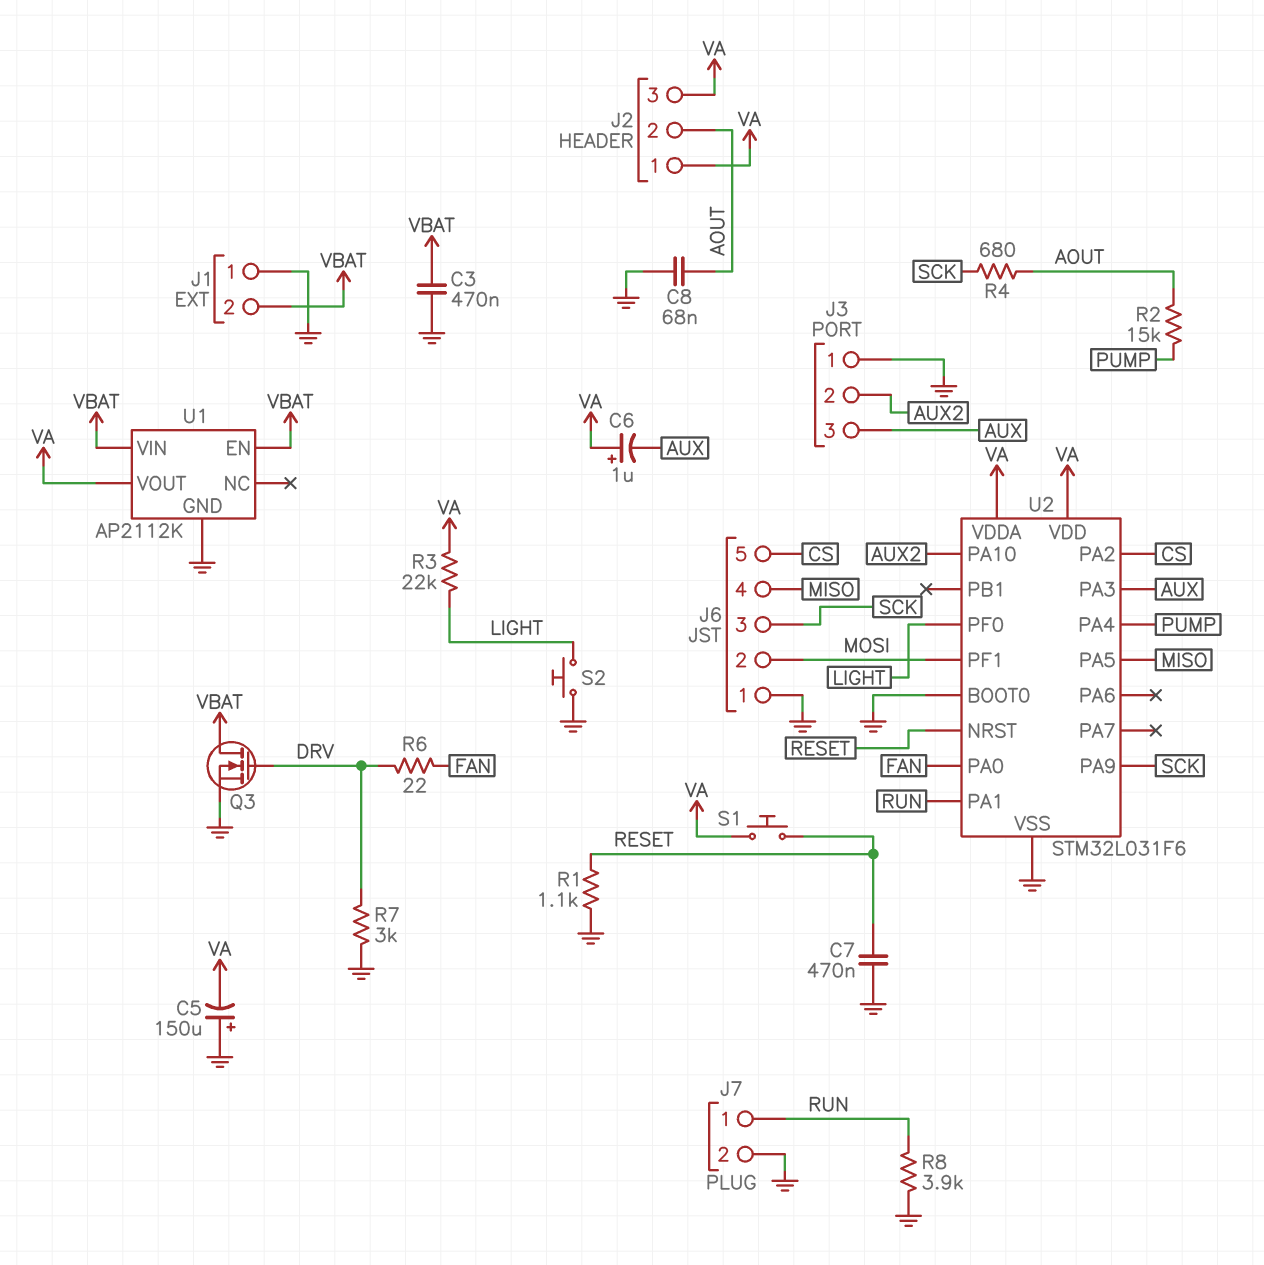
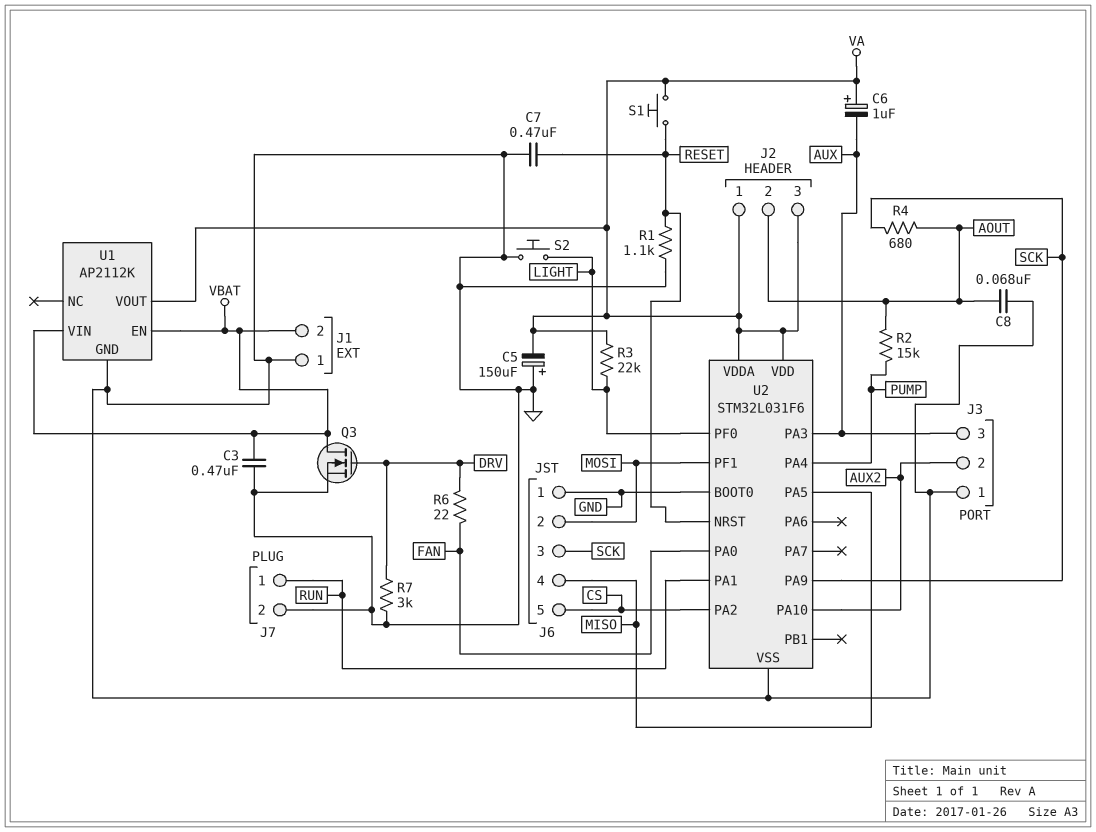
R8: 3.9k (GND, RUN) -> none

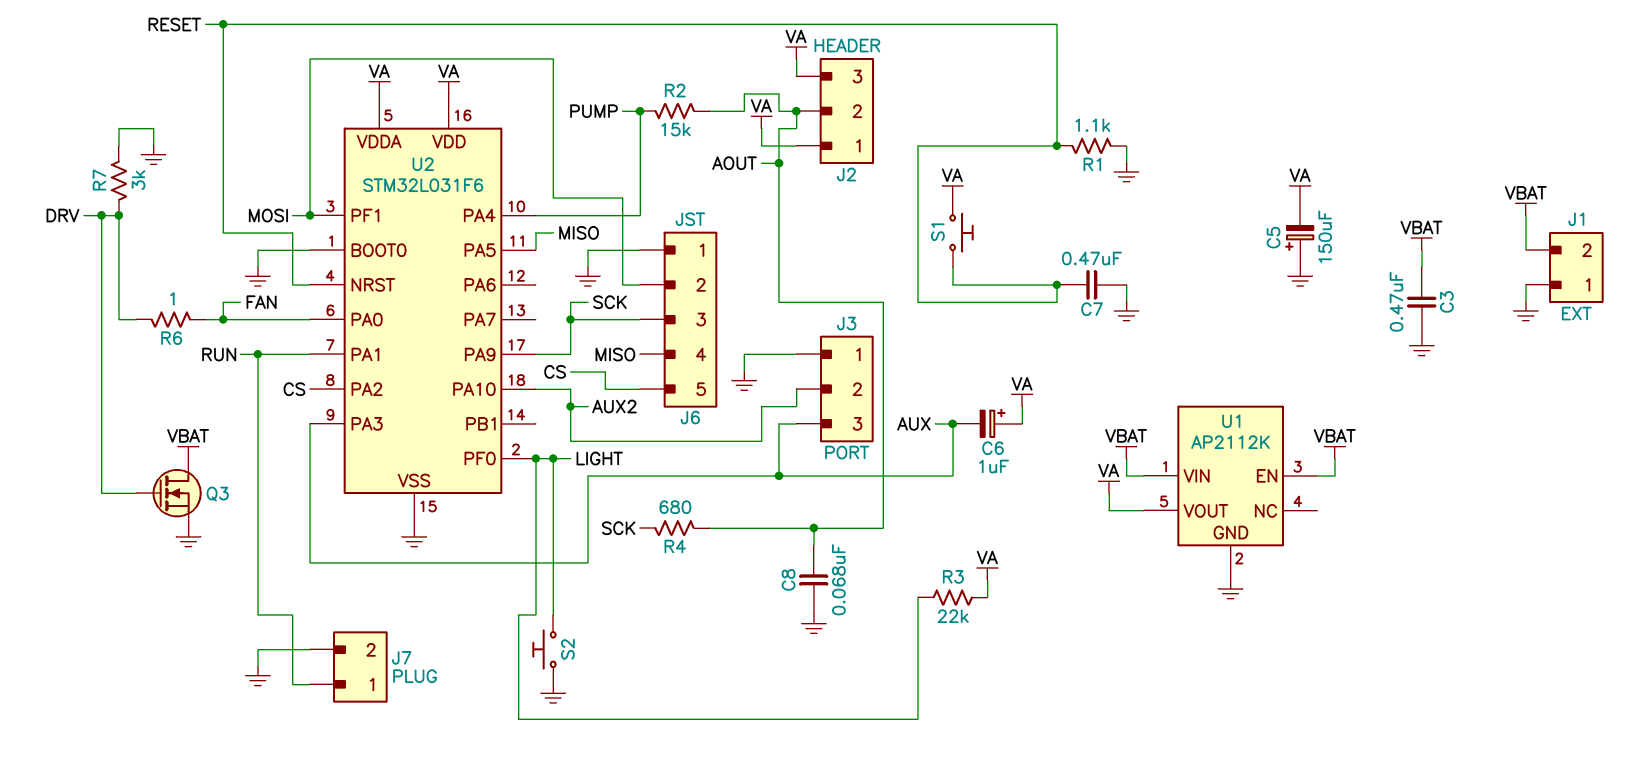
R6: 22 (DRV, FAN) -> 1 (DRV, FAN)

